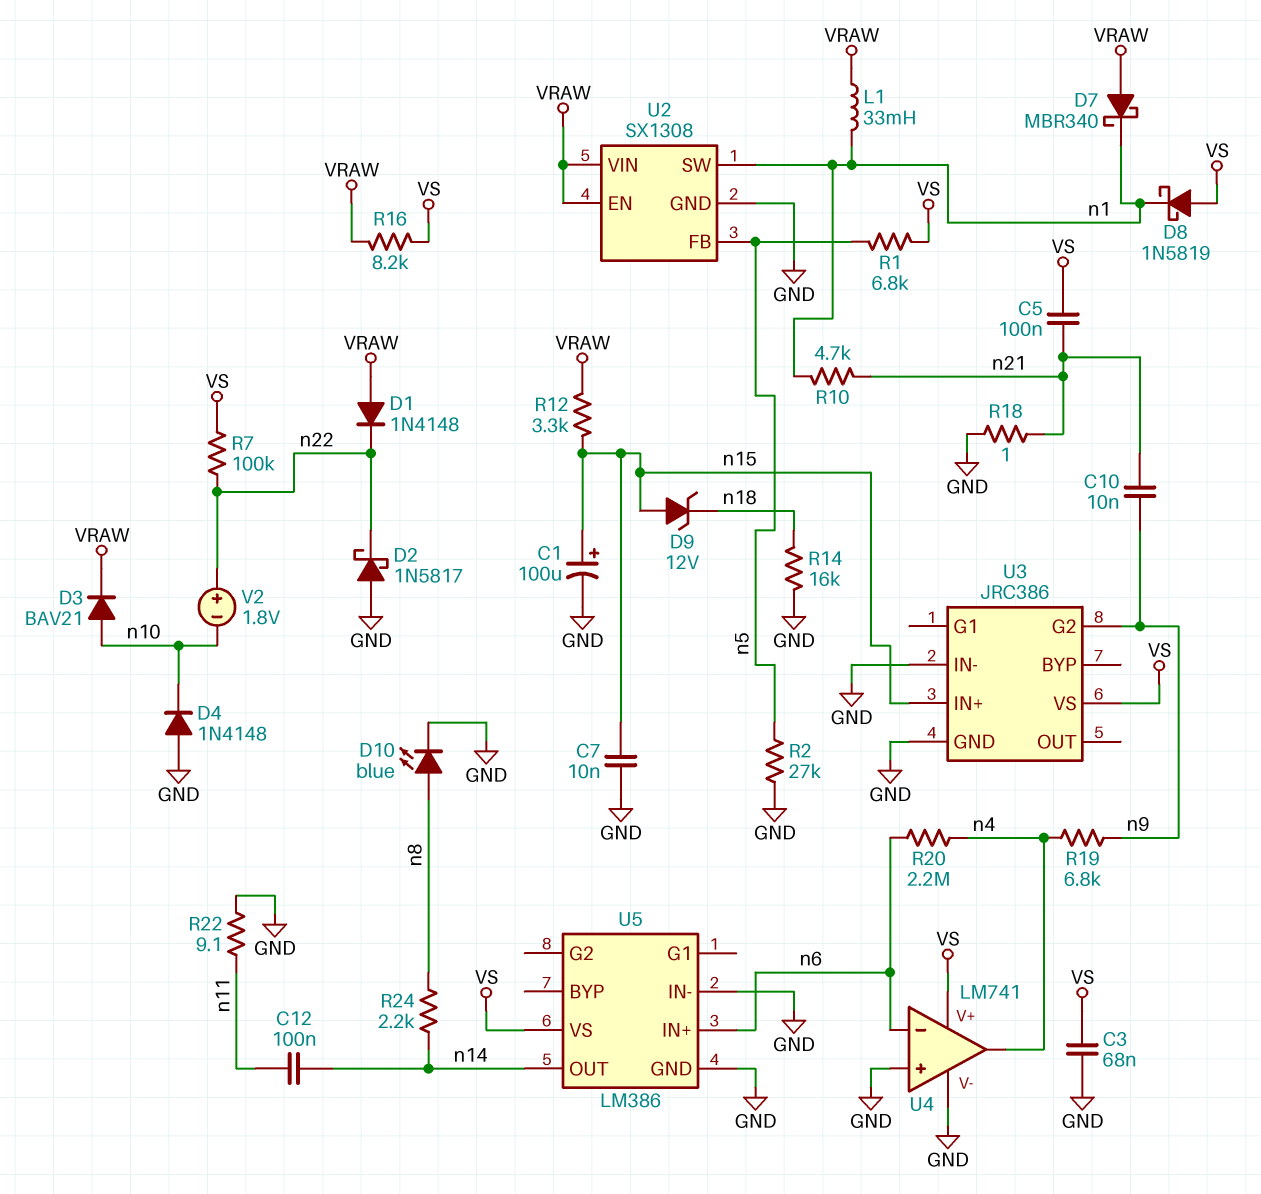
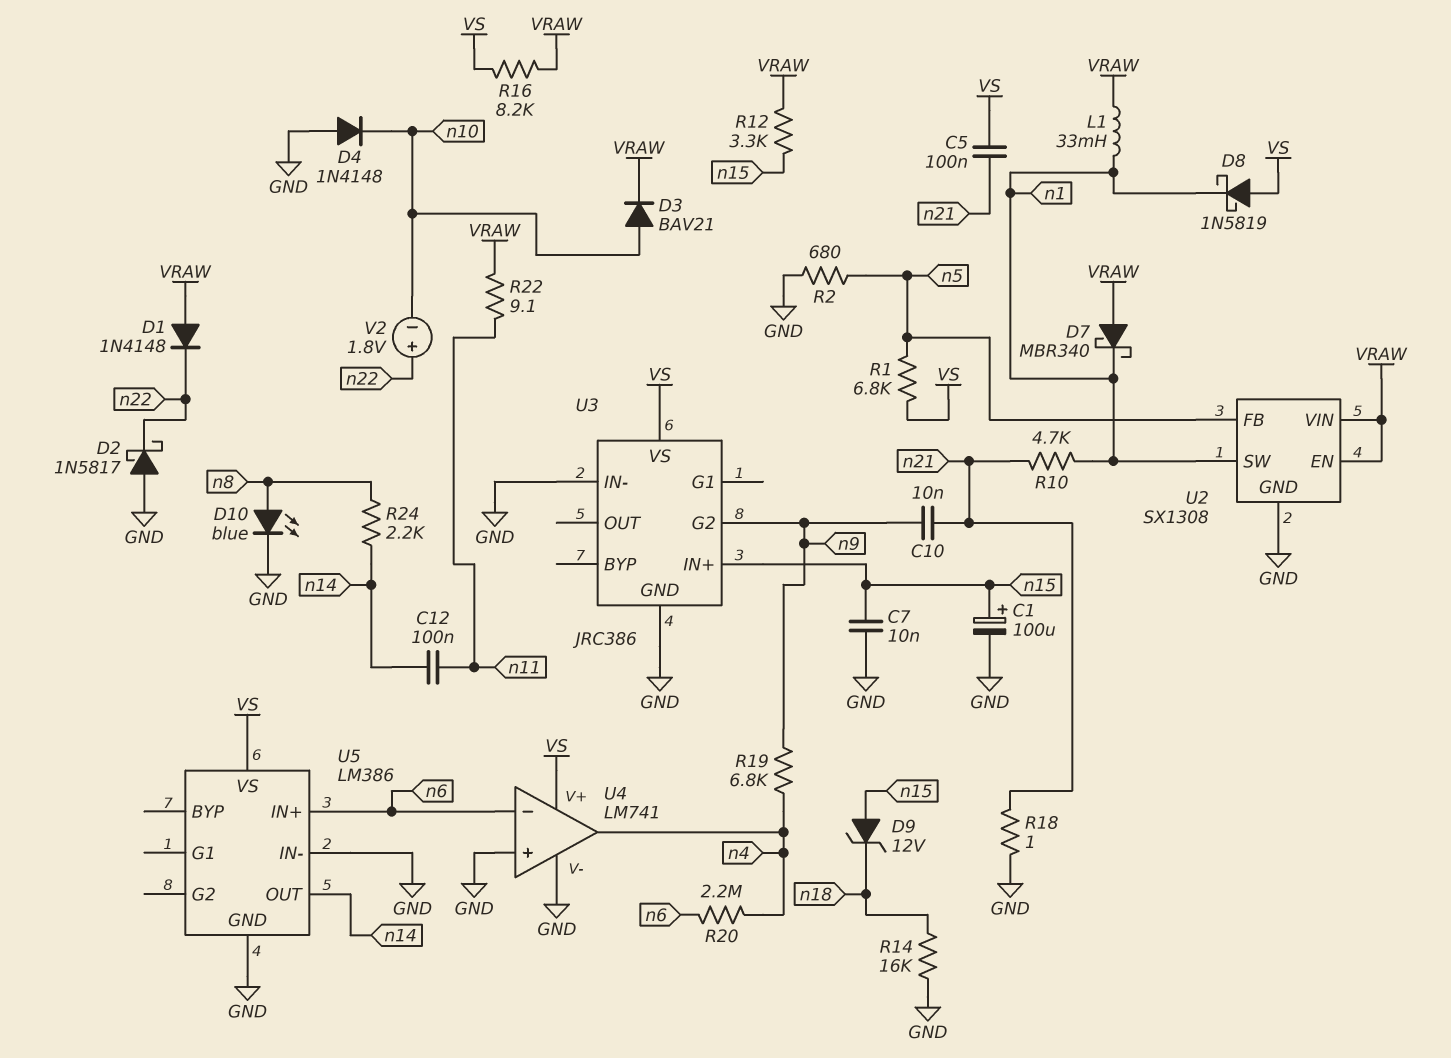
C3: 68nF (GND, VS) -> none
R2: 27k (GND, n5) -> 680 (GND, n5)
R7: 100k (VS, n22) -> none
R22: 9.1 (GND, n11) -> 9.1 (VRAW, n11)

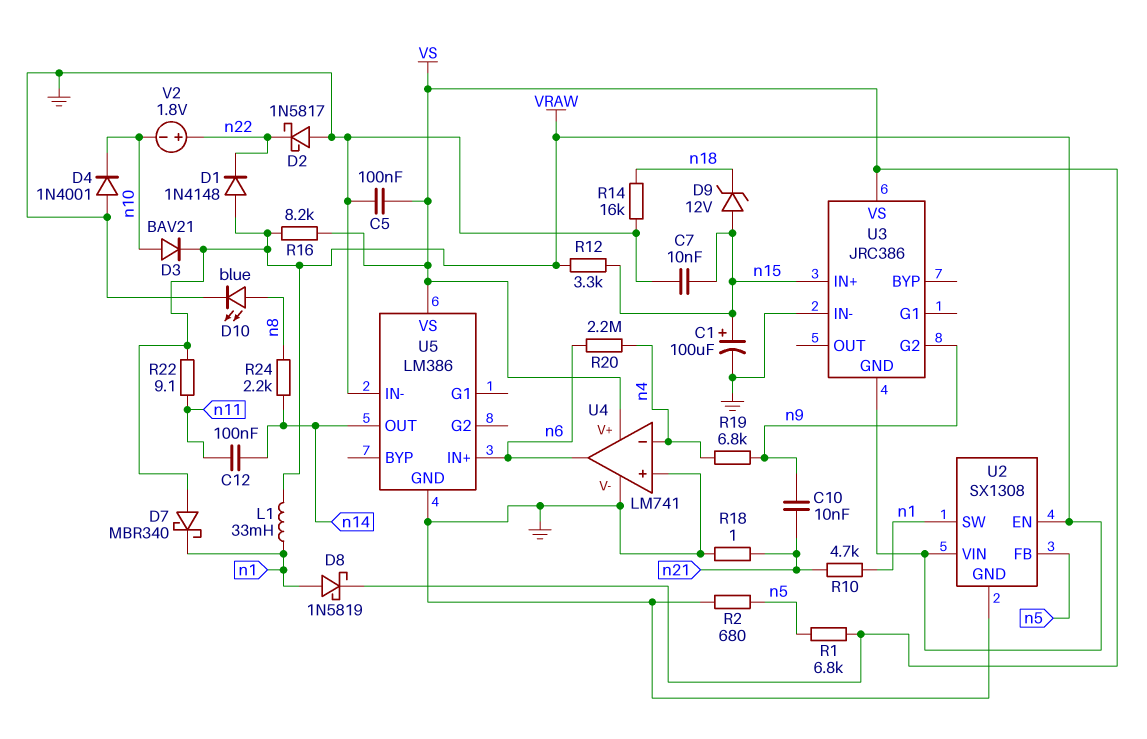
C5: 100nF (VS, n21) -> 100nF (GND, VS)
D4: diode 1N4148 (A GND, K n10) -> diode 1N4001 (A GND, K n10)
D8: schottky 1N5819 (A VS, K n1) -> schottky 1N5819 (A n1, K VS)
U3 pin GND: GND -> VRAW
U4 pin in-: n6 -> n4
U4 pin out: n4 -> n6

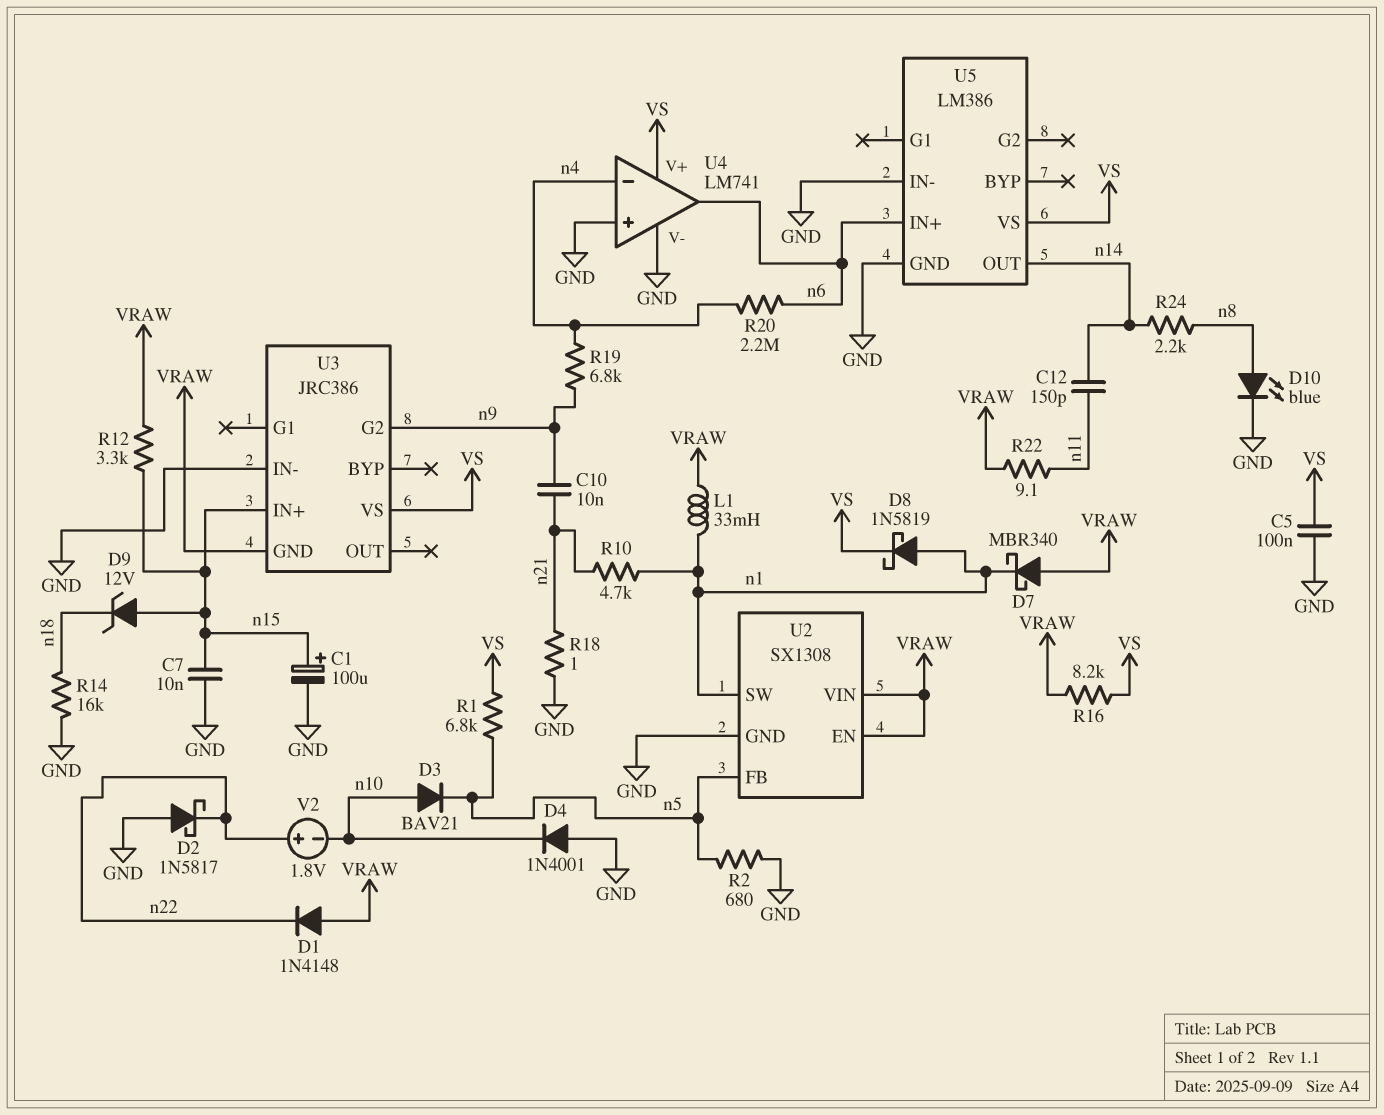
C12: 100nF (n11, n14) -> 150pF (n11, n14)
D3: diode BAV21 (A n10, K VRAW) -> diode BAV21 (A n10, K n5)

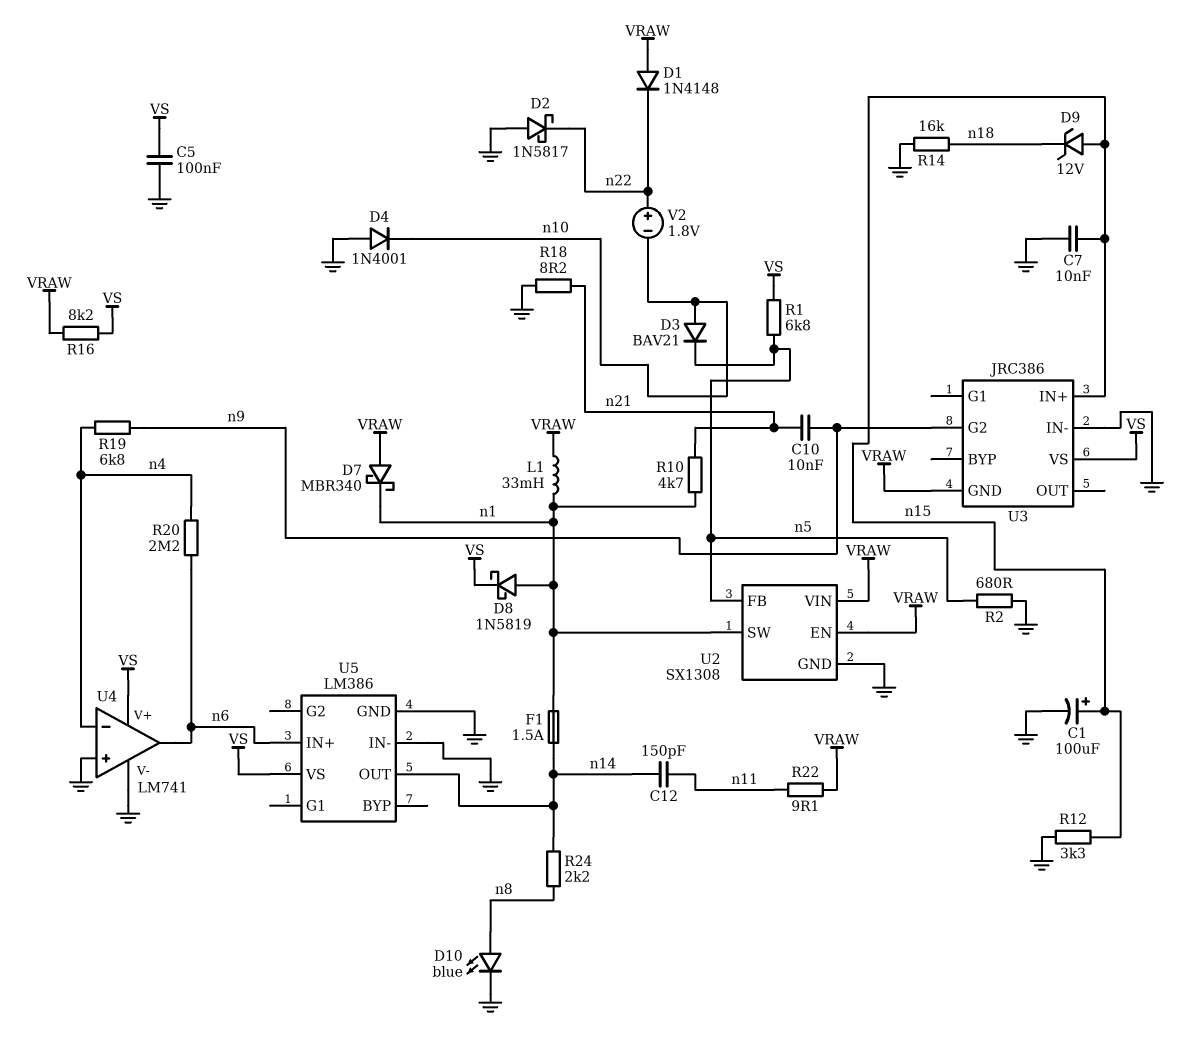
F1: none -> 1.5A (n1, n14)
R12: 3.3k (VRAW, n15) -> 3.3k (GND, n15)
R18: 1 (GND, n21) -> 8.2 (GND, n21)

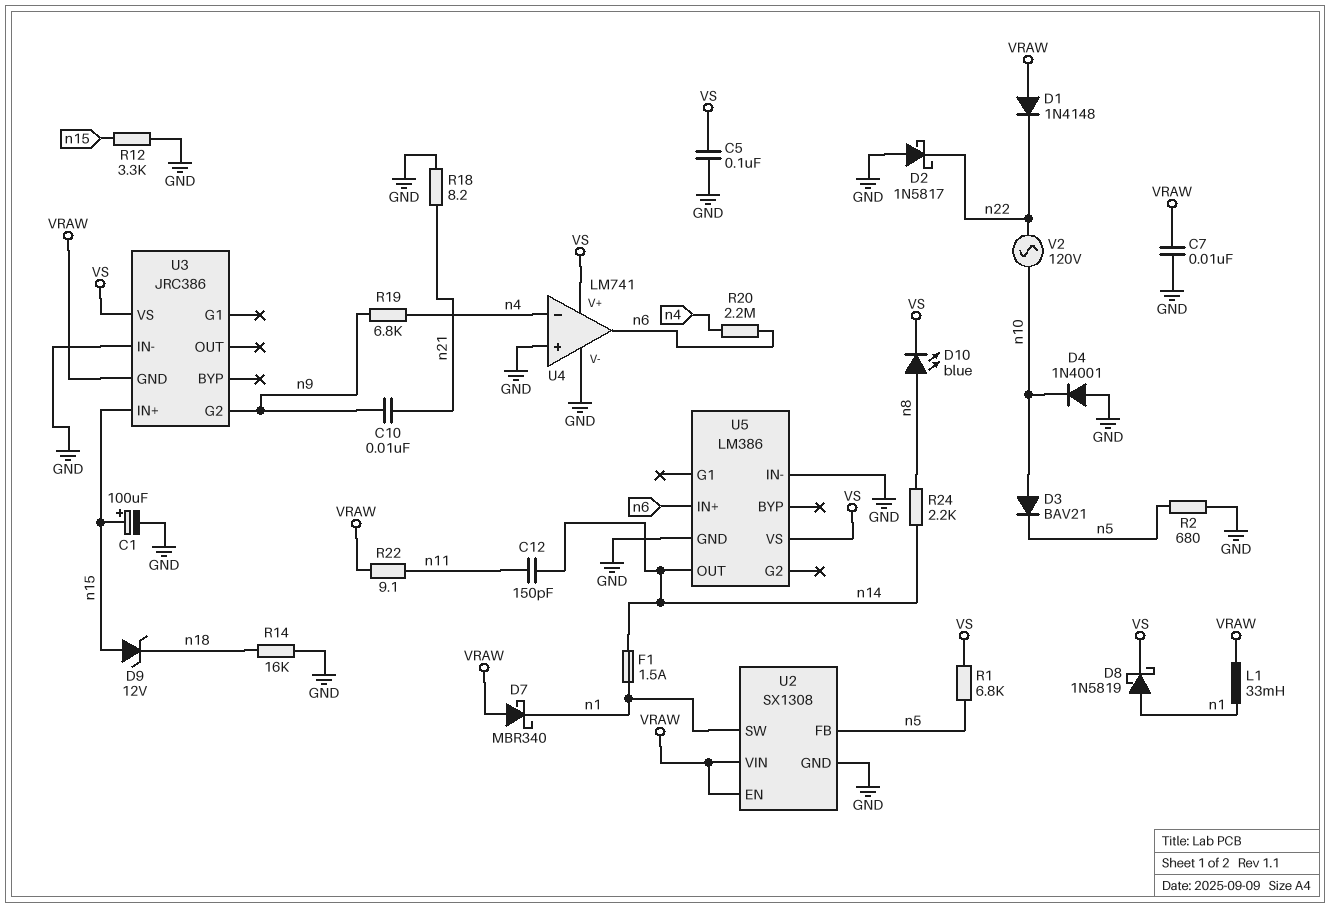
C7: 10nF (GND, n15) -> 10nF (GND, VRAW)
D10: LED blue (A n8, K GND) -> LED blue (A n8, K VS)
R10: 4.7k (n1, n21) -> none
R16: 8.2k (VRAW, VS) -> none
V2: 1.8V (plus n22, minus n10) -> AC 120V (n10, n22)

